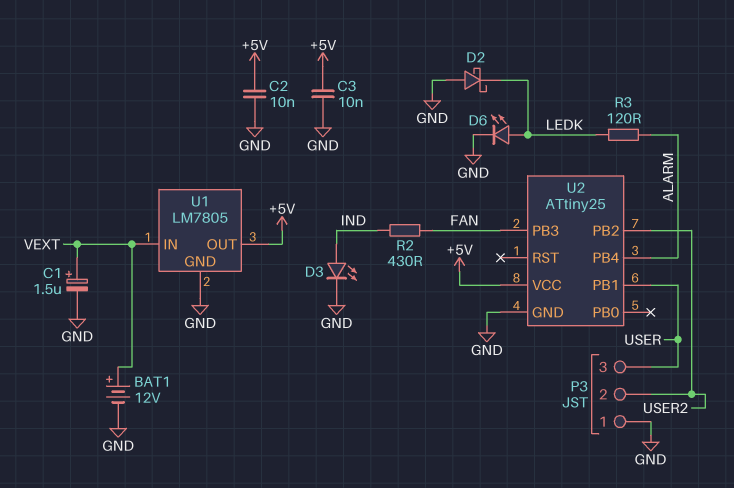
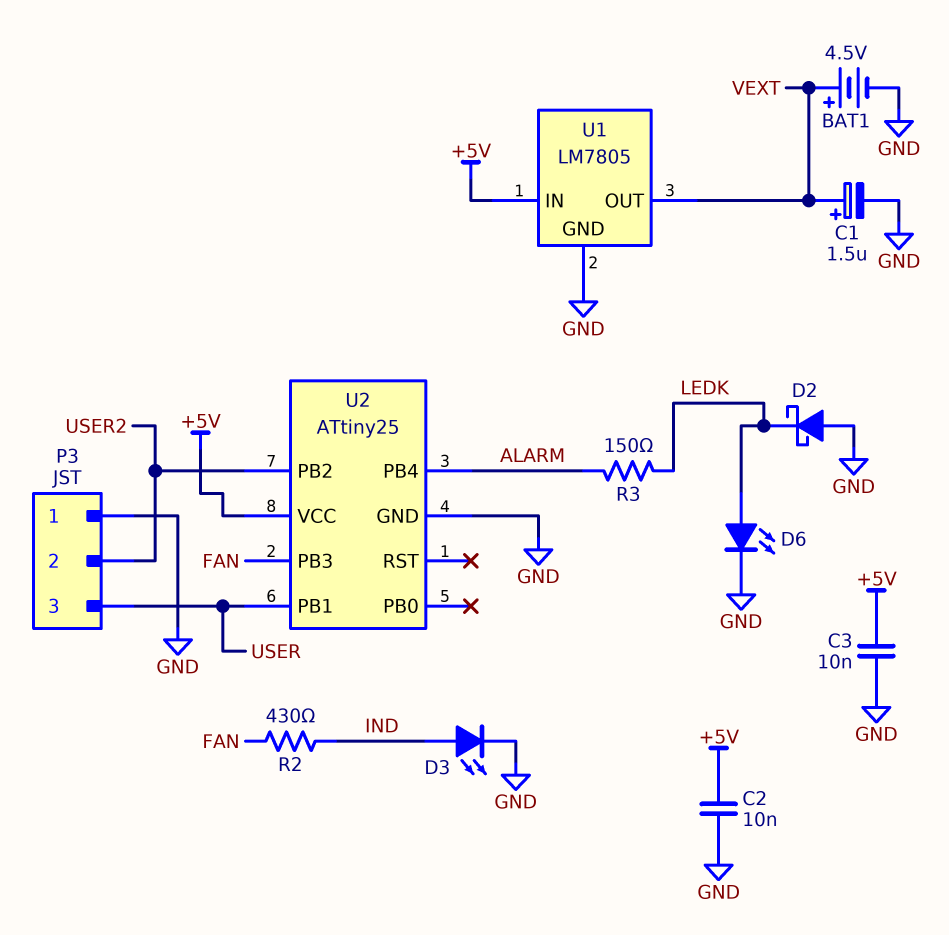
BAT1: 12V (plus VEXT, minus GND) -> 4.5V (plus VEXT, minus GND)
R3: 120 (ALARM, LEDK) -> 150 (ALARM, LEDK)
U1 pin IN: VEXT -> +5V
U1 pin OUT: +5V -> VEXT

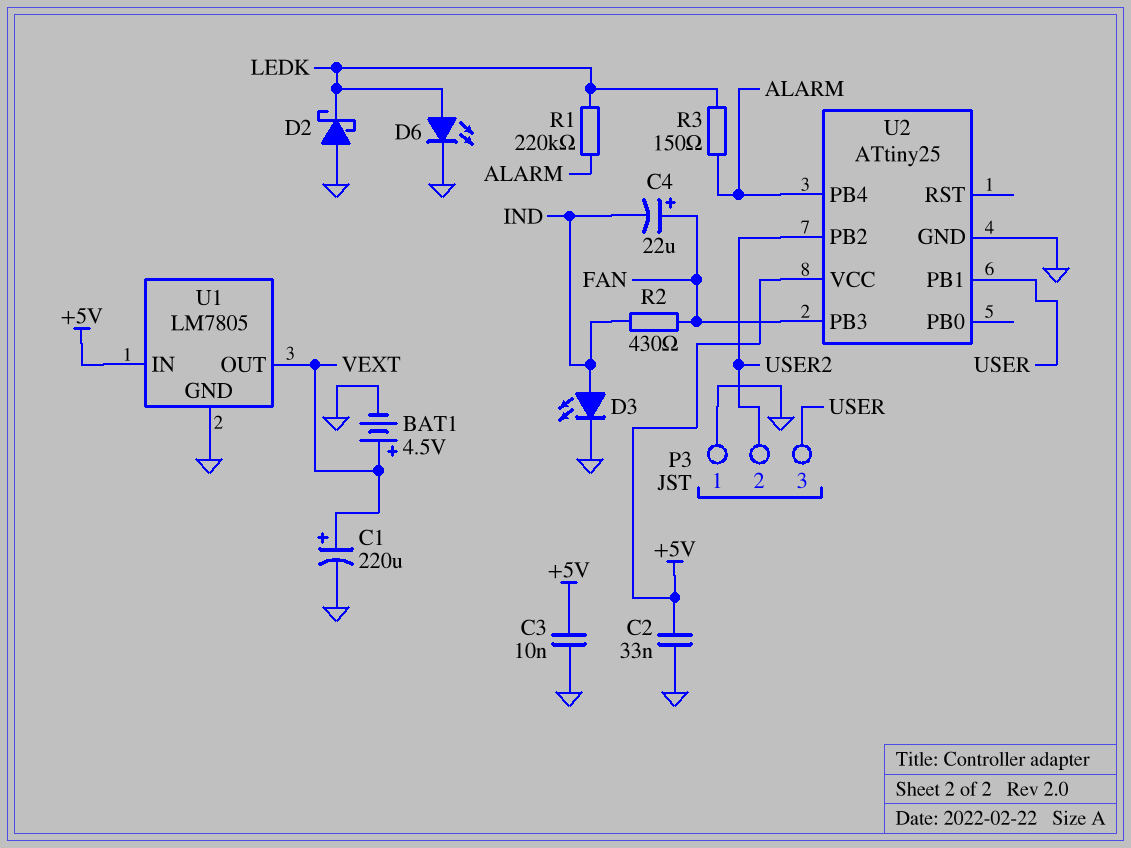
C1: 1.5uF (plus VEXT, minus GND) -> 220uF (plus VEXT, minus GND)
C2: 10nF (+5V, GND) -> 33nF (+5V, GND)
C4: none -> 22uF (plus FAN, minus IND)
R1: none -> 220k (ALARM, LEDK)

